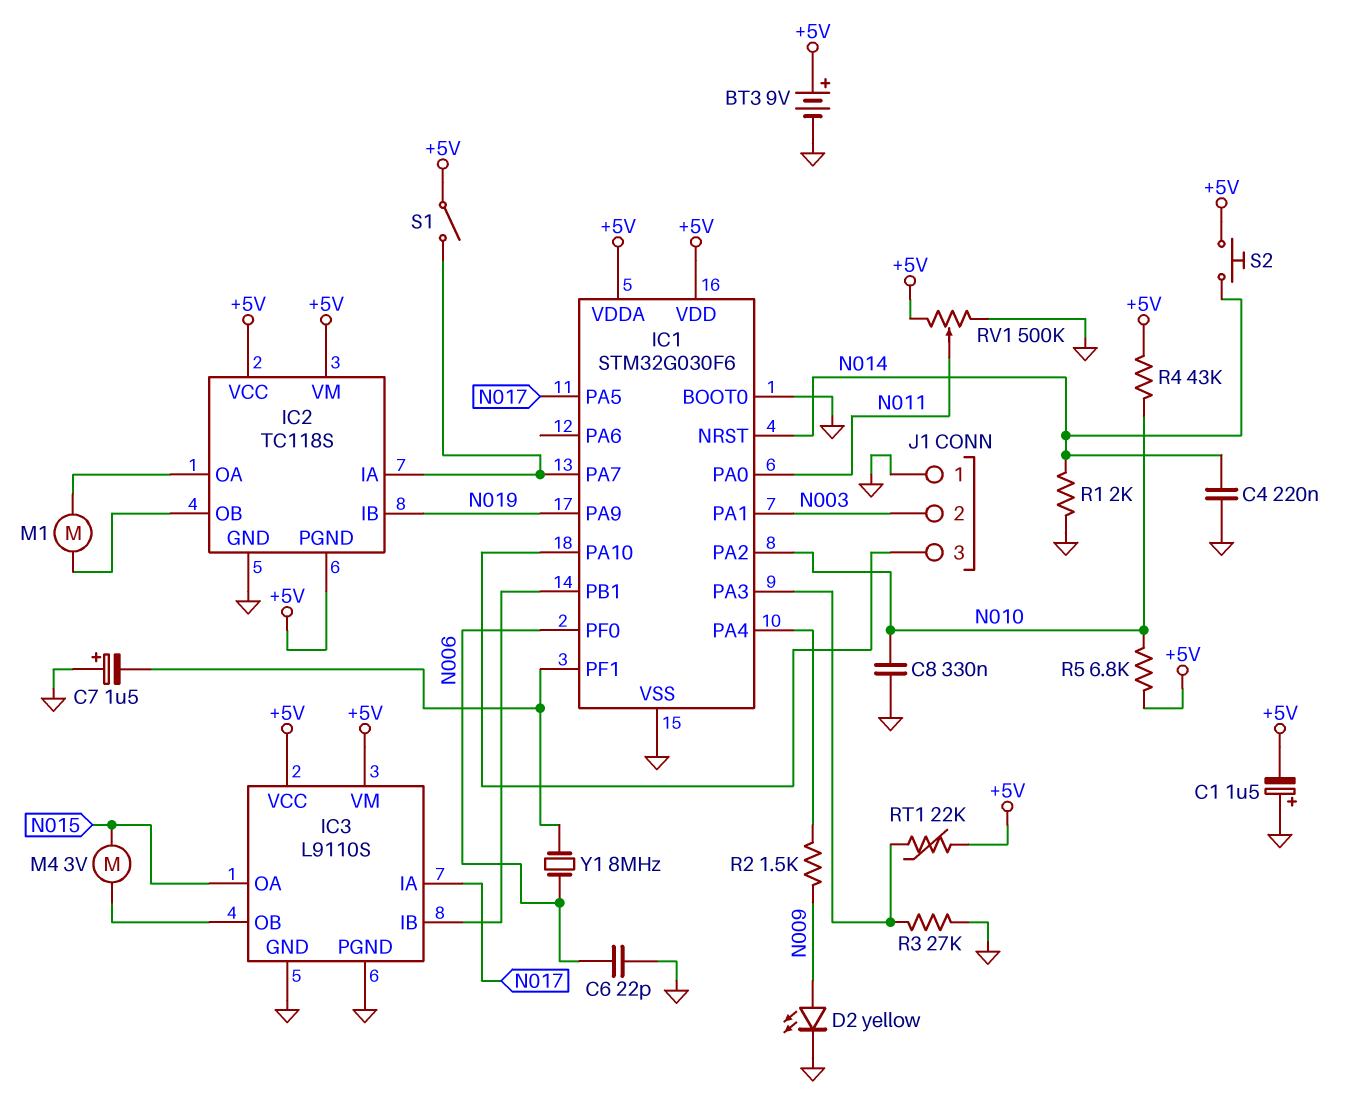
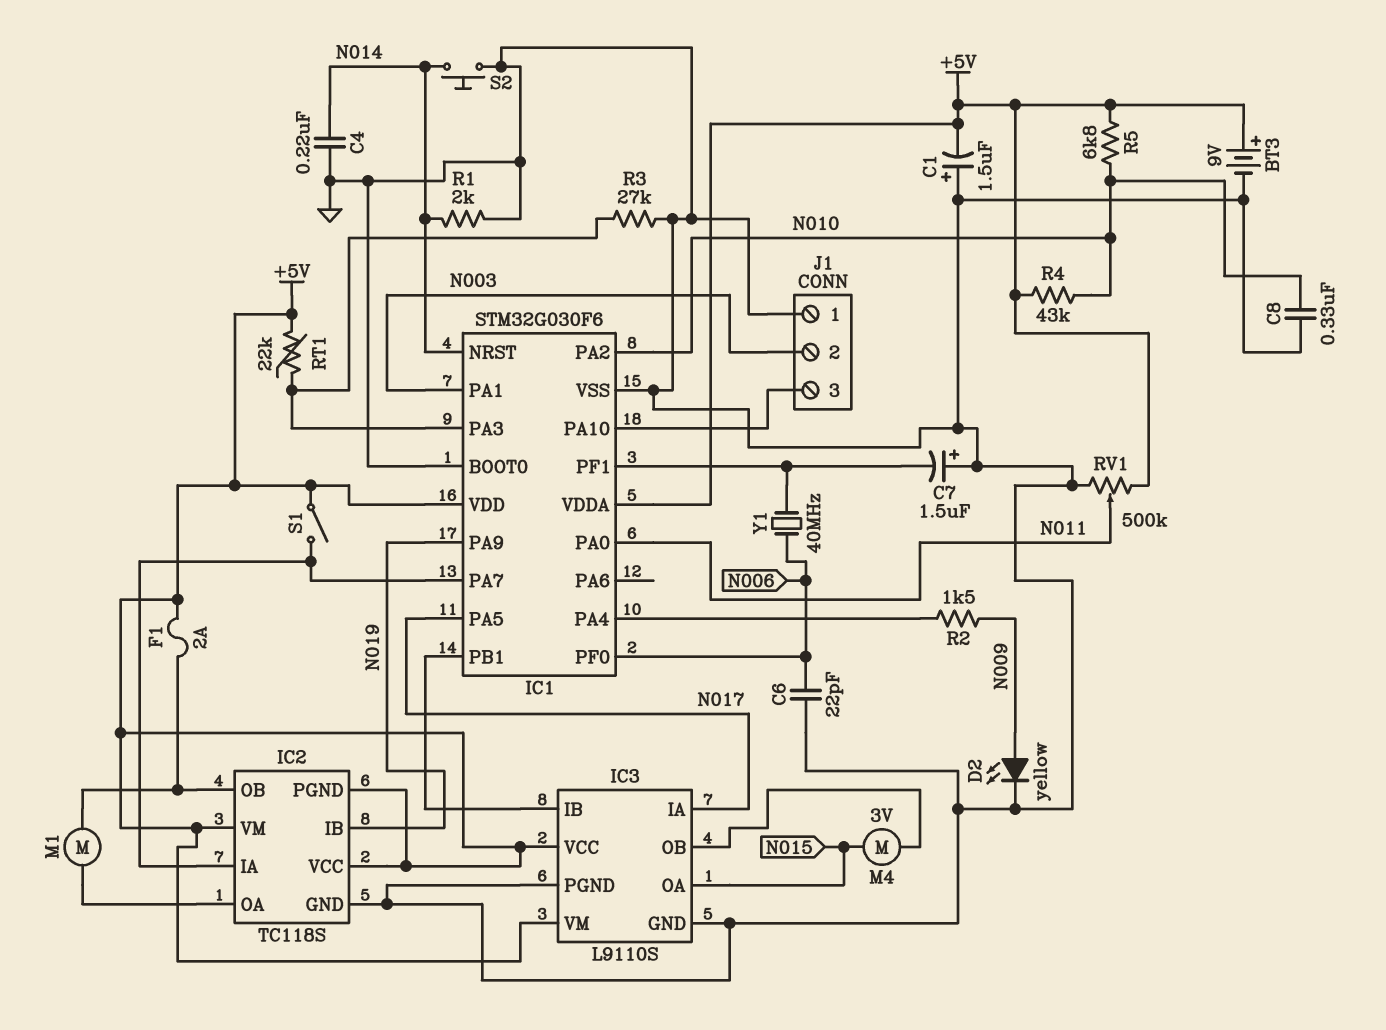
F1: none -> 2A (+5V, IC2/OB)
S2: button (+5V, N014) -> button (GND, N014)
Y1: 8MHz (IC1/PF1, N006) -> 40MHz (IC1/PF1, N006)

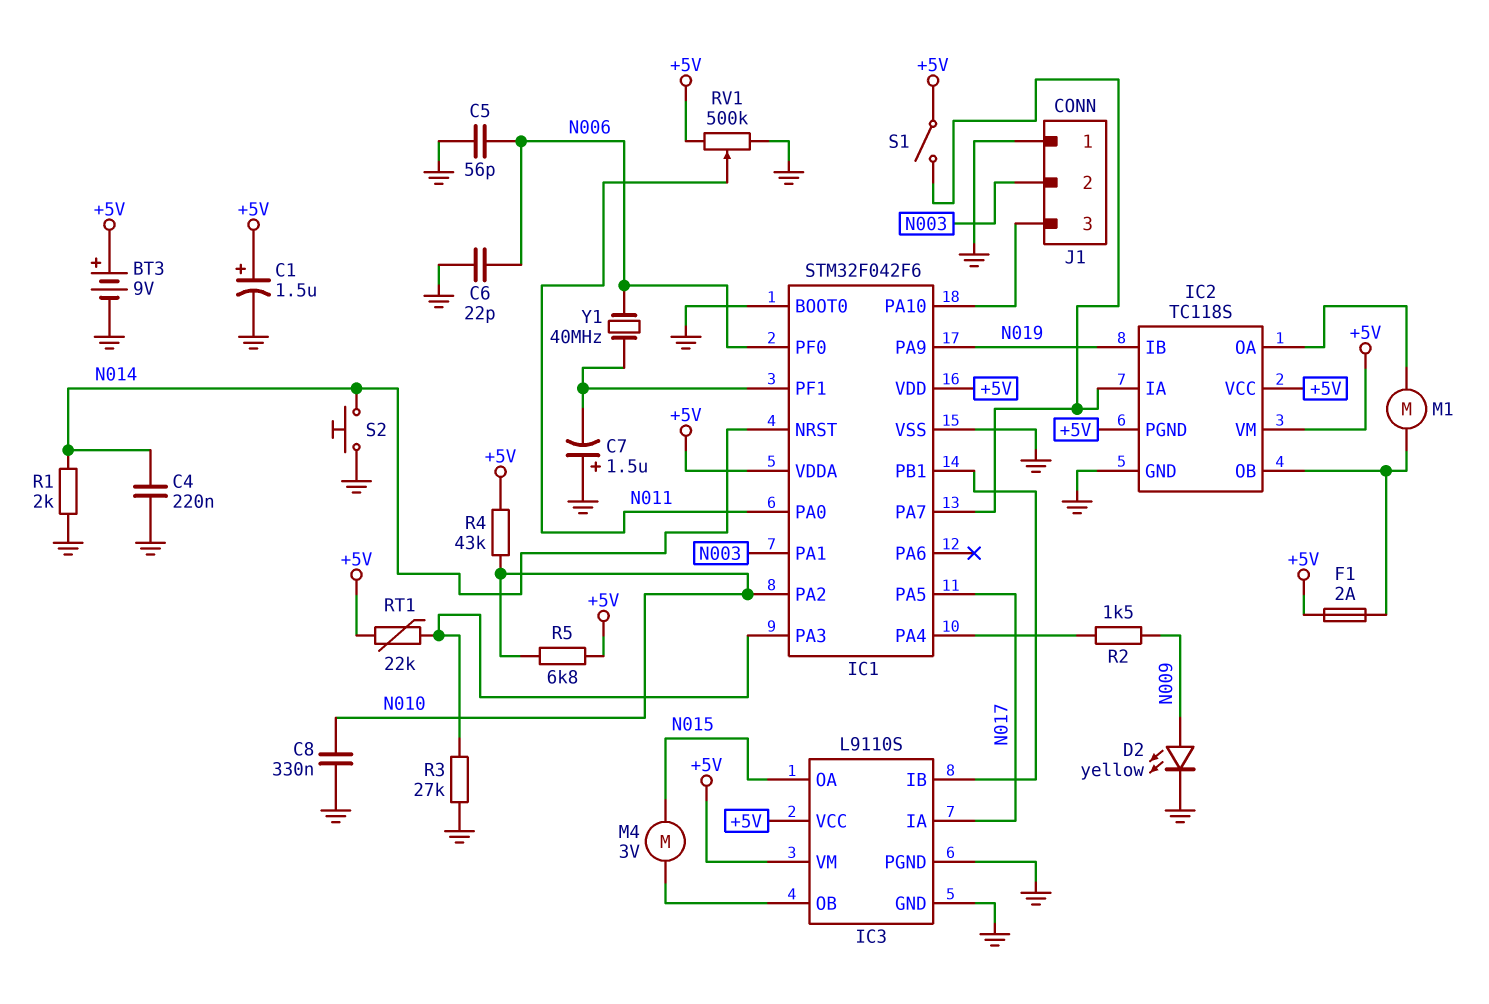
C1: 1.5uF (plus GND, minus +5V) -> 1.5uF (plus +5V, minus GND)
C5: none -> 56pF (GND, N006)
IC1: STM32G030F6 -> STM32F042F6

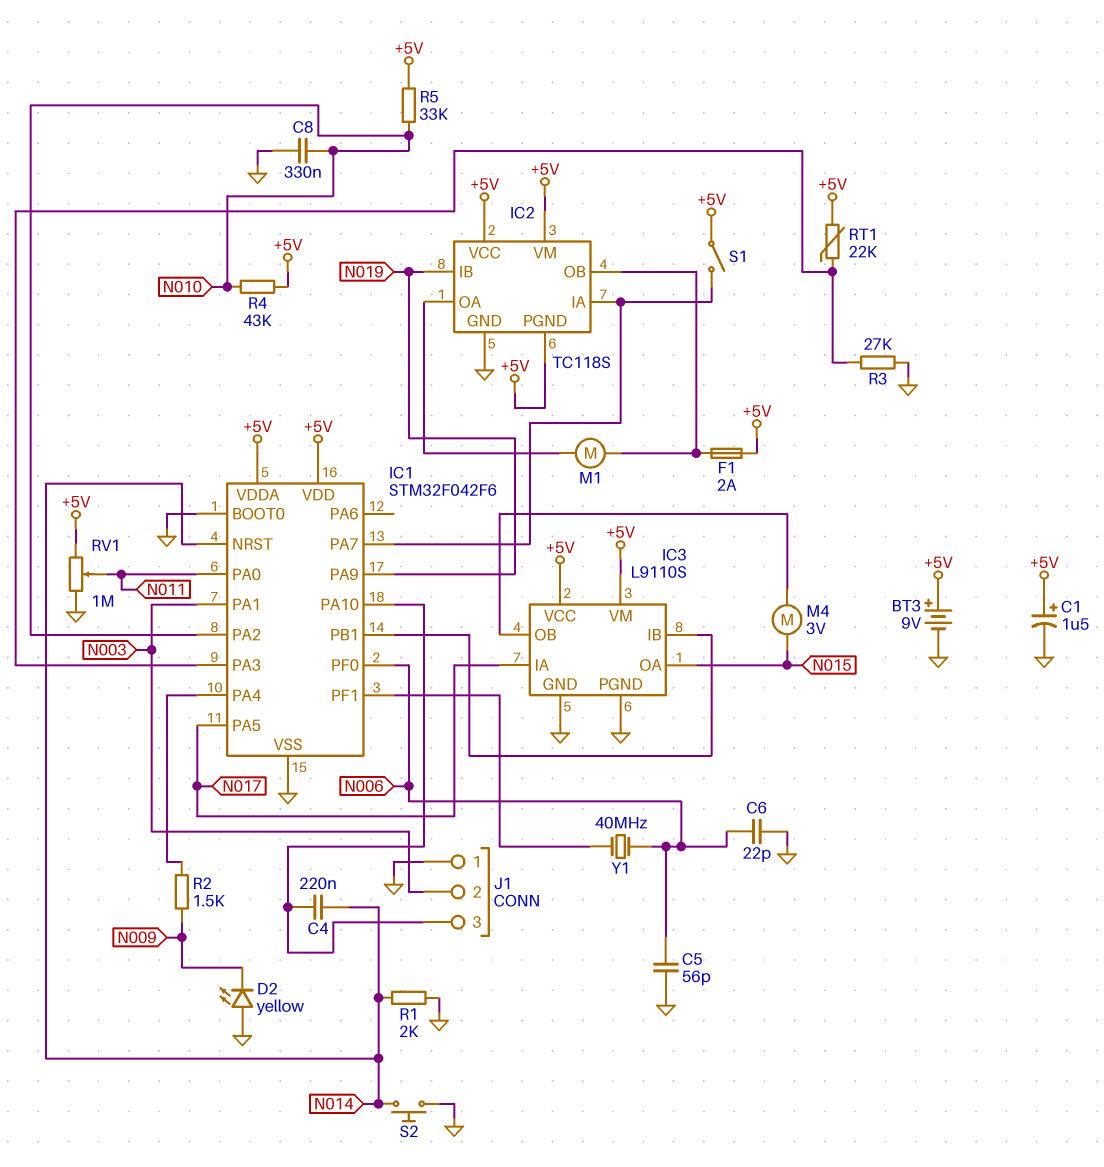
C4: 220nF (GND, N014) -> 220nF (IC1/PA10, N014)
C7: 1.5uF (plus GND, minus IC1/PF1) -> none
D2: LED yellow (A N009, K GND) -> LED yellow (A GND, K N009)
R5: 6.8k (+5V, N010) -> 33k (+5V, N010)
RV1: 500k (+5V, GND, wiper N011) -> 1M (+5V, GND, wiper N011)

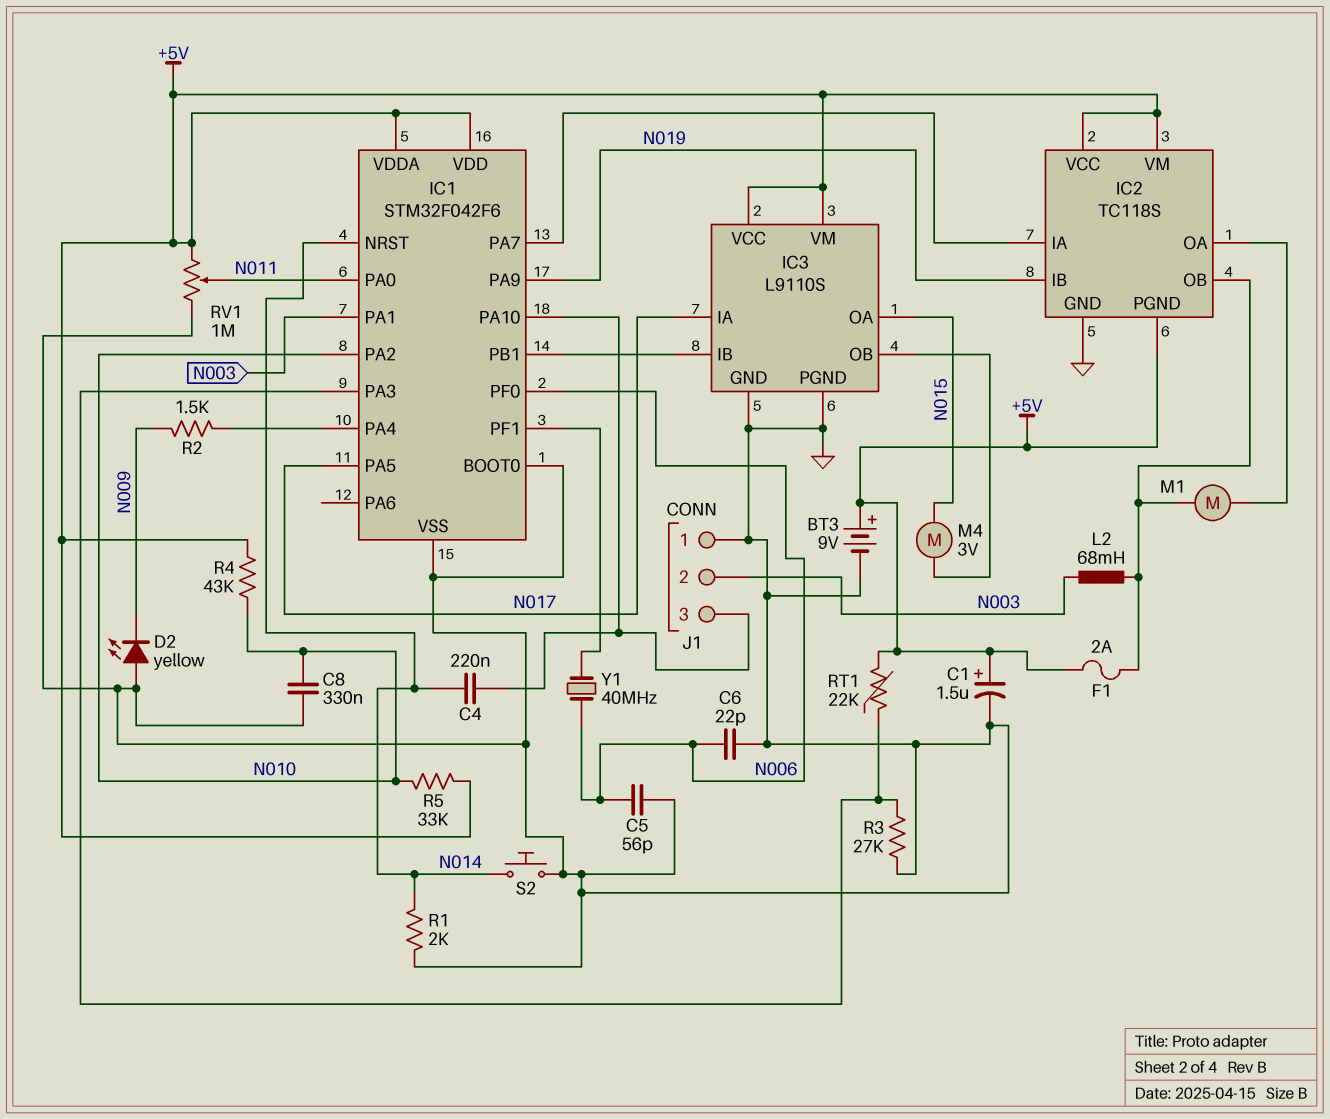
L2: none -> 68mH (IC2/OB, N003)
S1: switch (+5V, IC1/PA7) -> none

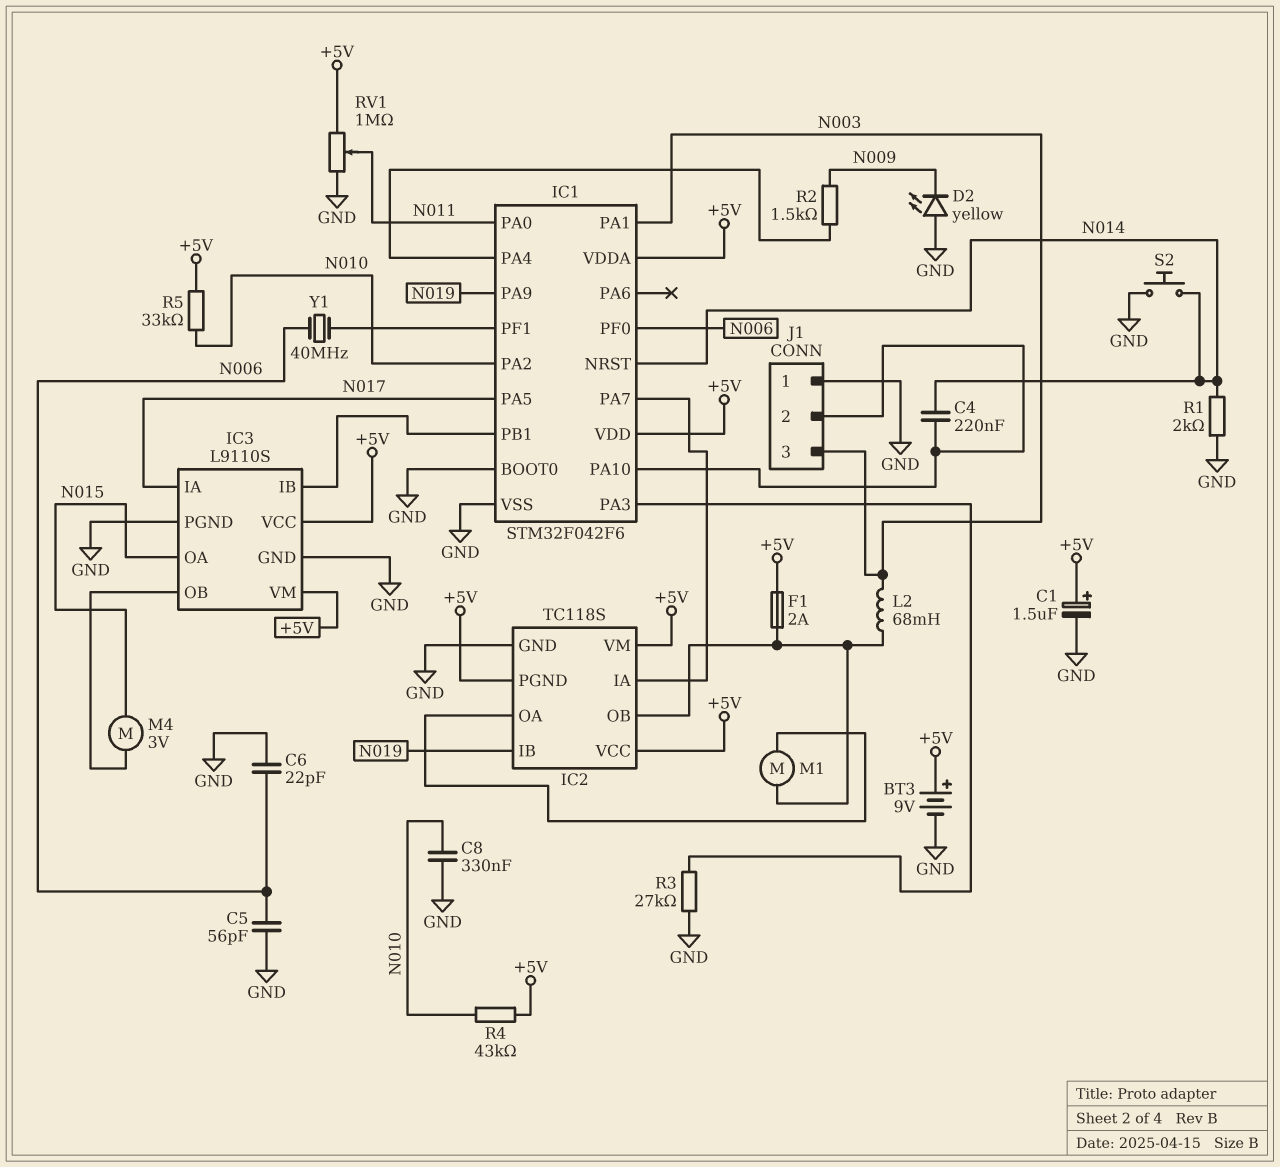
J1 pin 2: N003 -> IC1/PA10
J1 pin 3: IC1/PA10 -> N003
RT1: 22k (+5V, IC1/PA3) -> none

